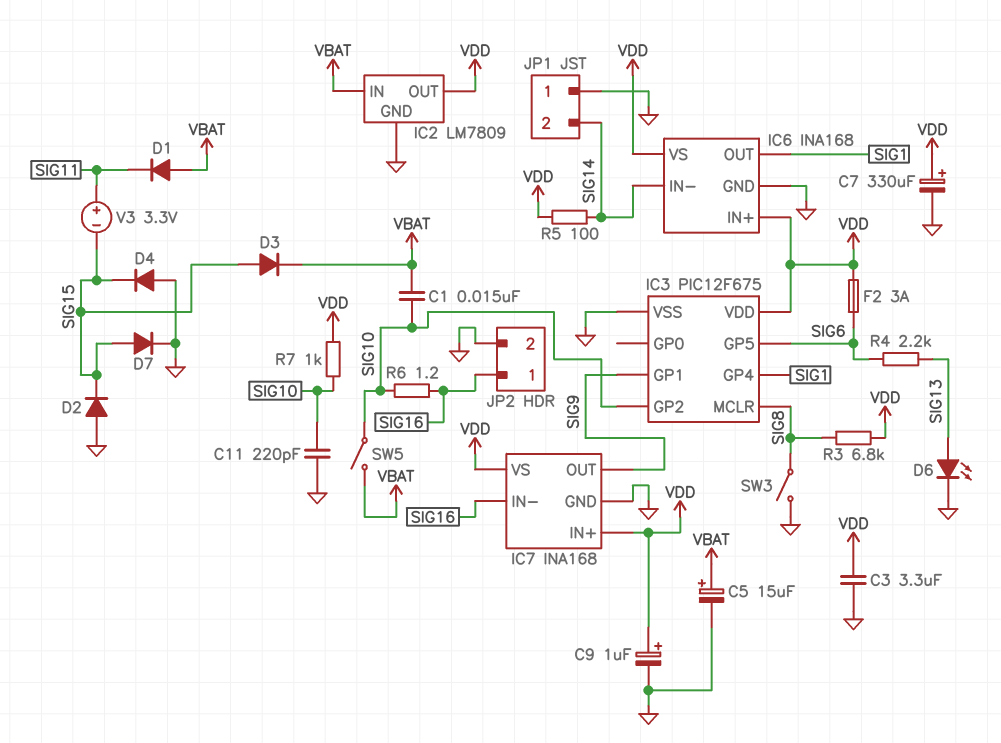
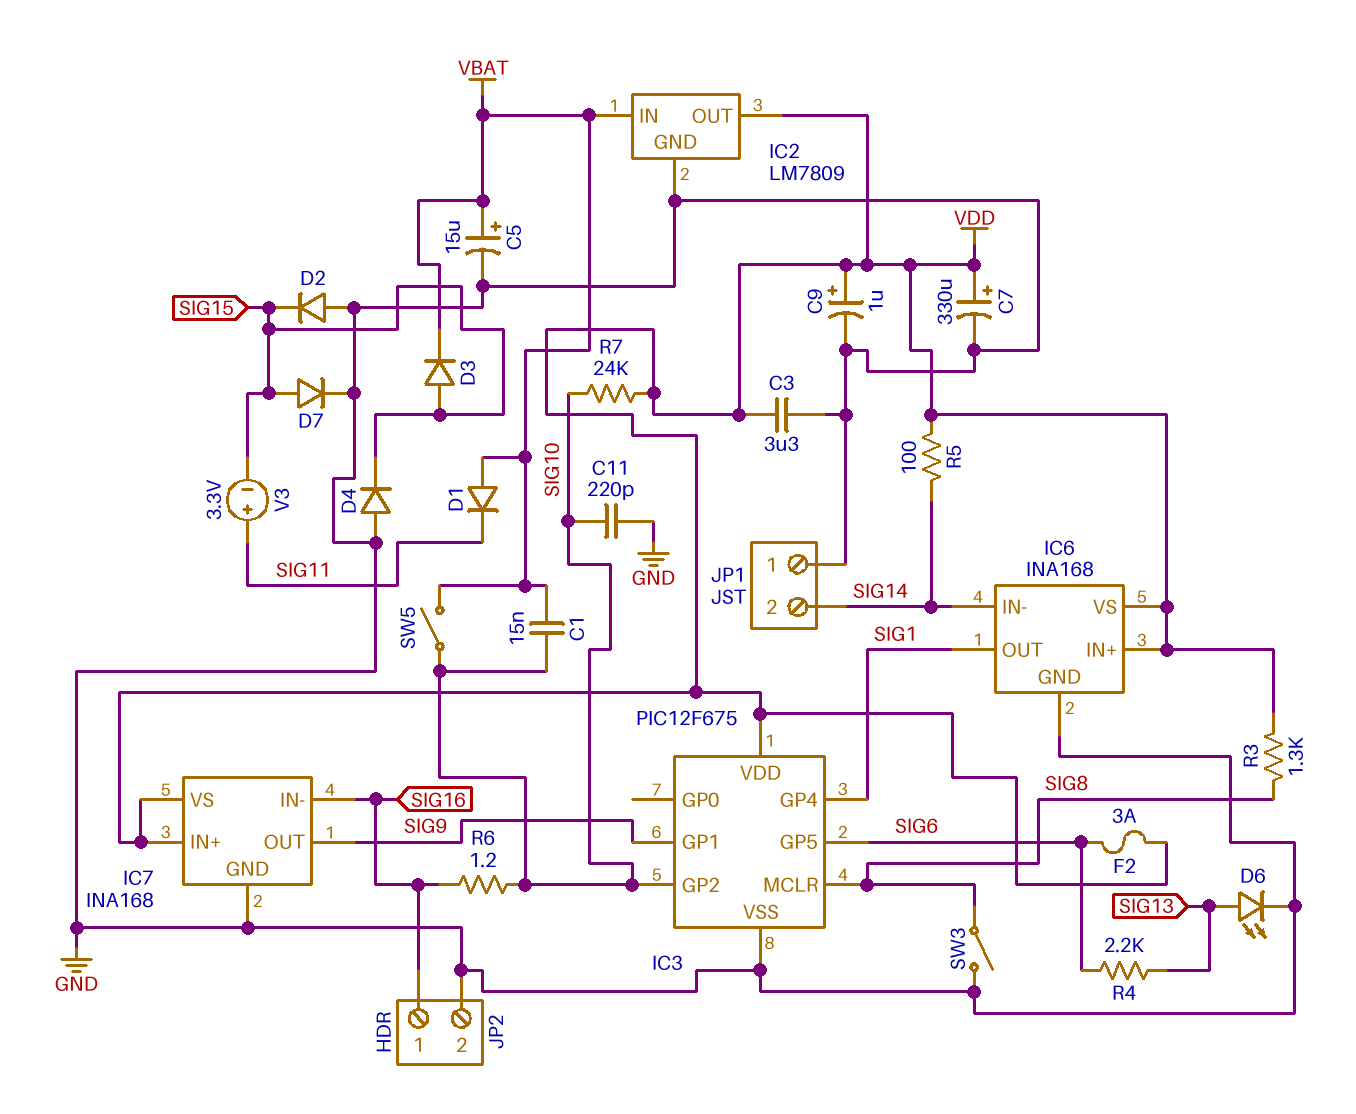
R3: 6.8k (SIG8, VDD) -> 1.3k (SIG8, VDD)
R7: 1k (SIG10, VDD) -> 24k (SIG10, VDD)

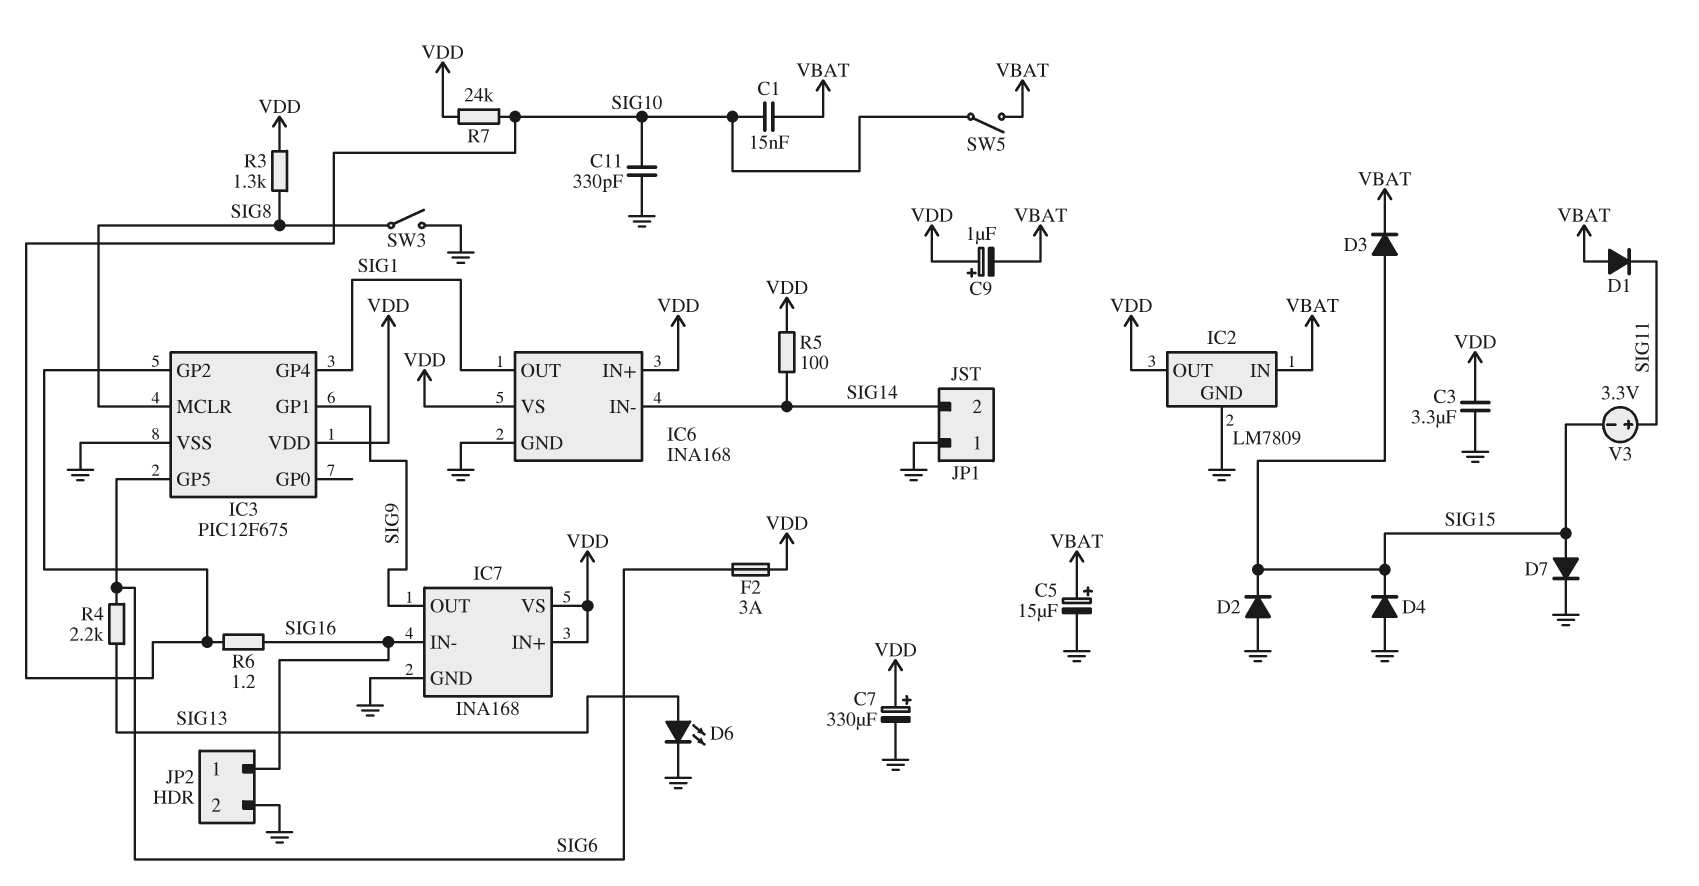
C9: 1uF (plus VDD, minus GND) -> 1uF (plus VDD, minus VBAT)
C11: 220pF (GND, SIG10) -> 330pF (GND, SIG10)

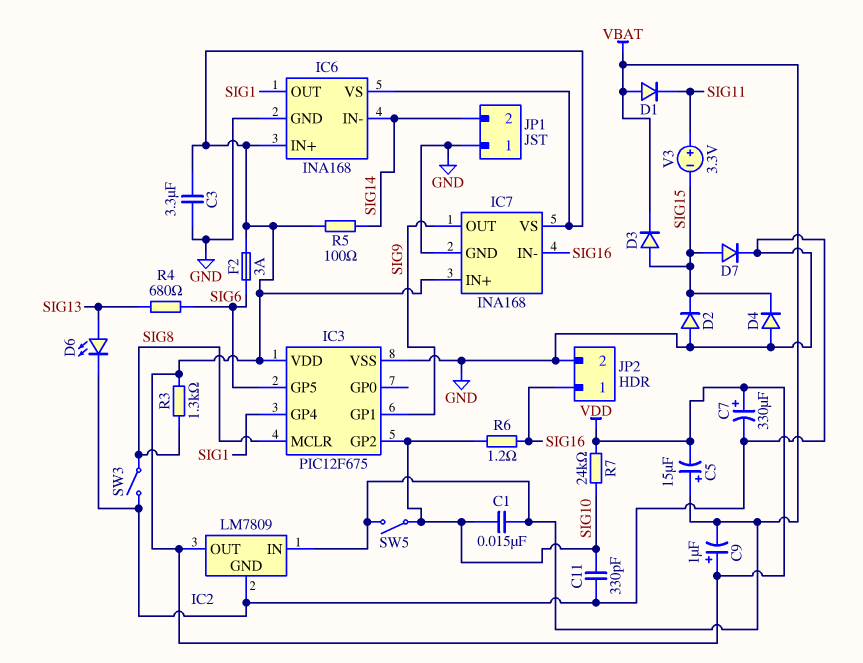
C5: 15uF (plus VBAT, minus GND) -> 15uF (plus VBAT, minus VDD)
R4: 2.2k (SIG6, SIG13) -> 680 (SIG6, SIG13)

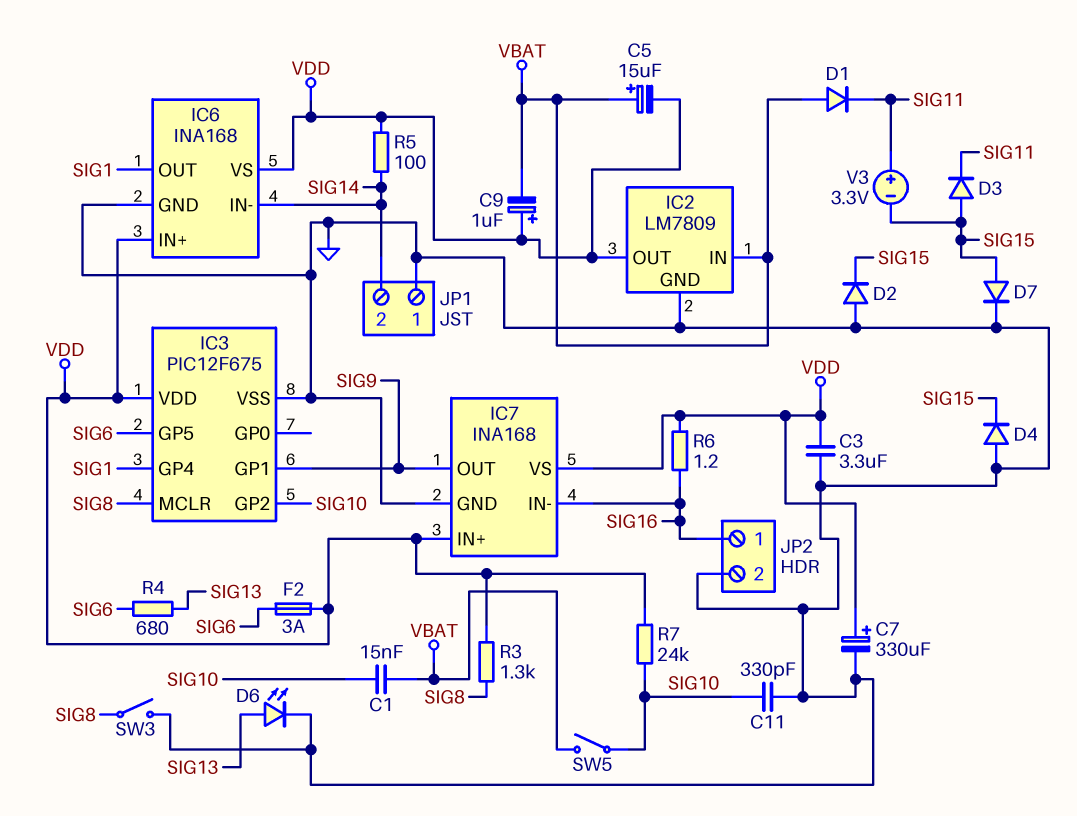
D3: diode (A SIG15, K VBAT) -> diode (A SIG15, K SIG11)
R6: 1.2 (SIG10, SIG16) -> 1.2 (SIG16, VDD)

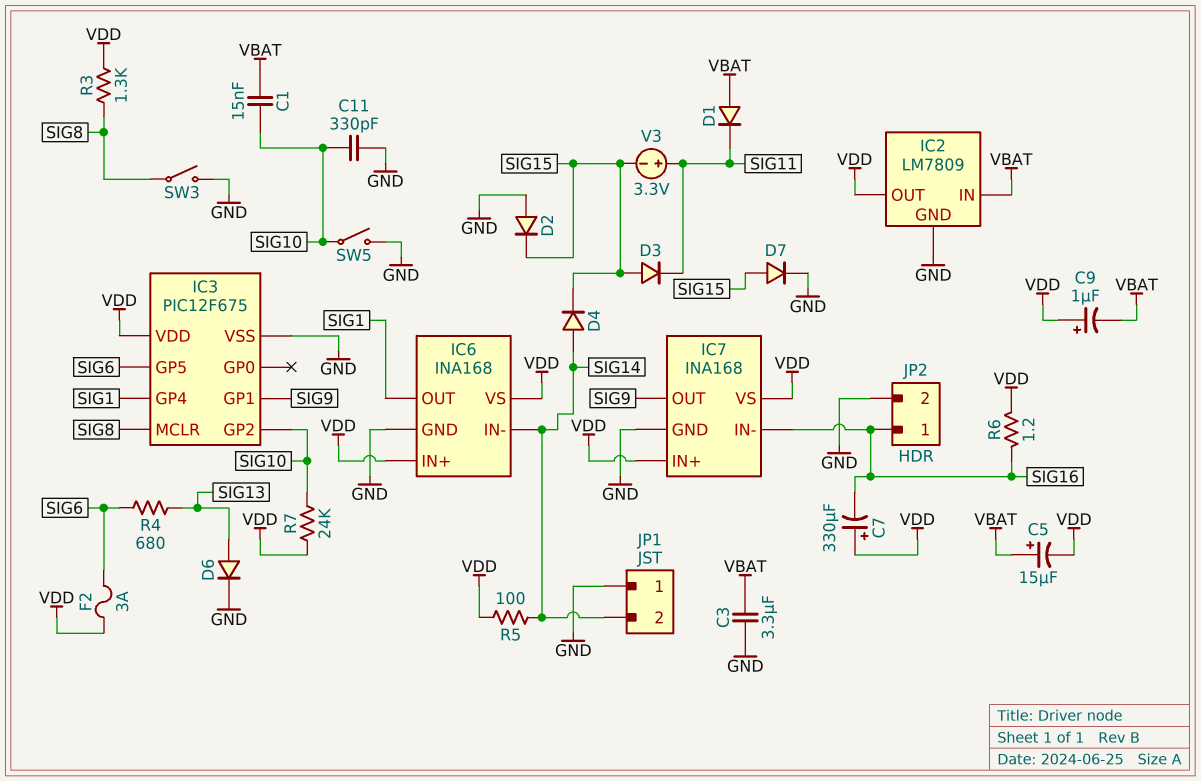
C3: 3.3uF (GND, VDD) -> 3.3uF (GND, VBAT)
C7: 330uF (plus VDD, minus GND) -> 330uF (plus VDD, minus SIG16)
D4: diode (A GND, K SIG15) -> diode (A SIG14, K SIG15)
D6: LED (A SIG13, K GND) -> diode (A SIG13, K GND)
SW5: switch (SIG10, VBAT) -> switch (GND, SIG10)

